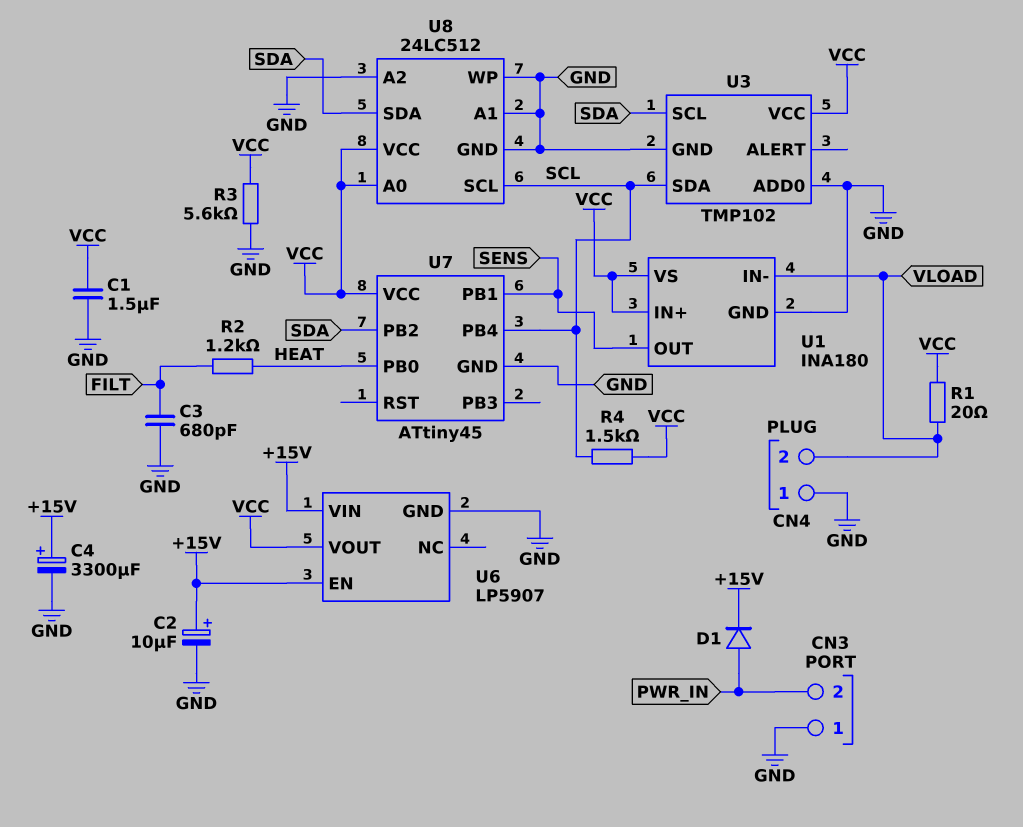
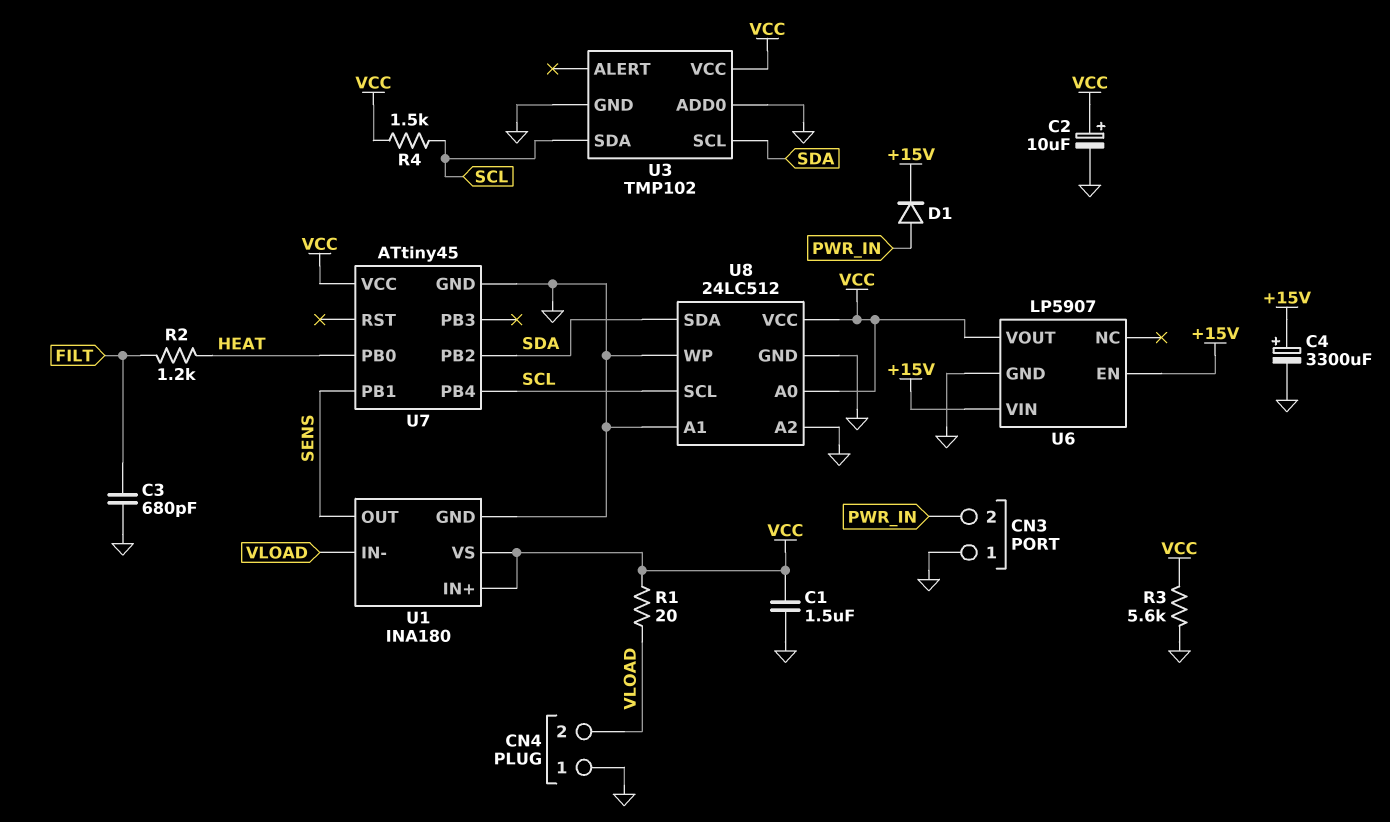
C2: 10uF (plus +15V, minus GND) -> 10uF (plus VCC, minus GND)

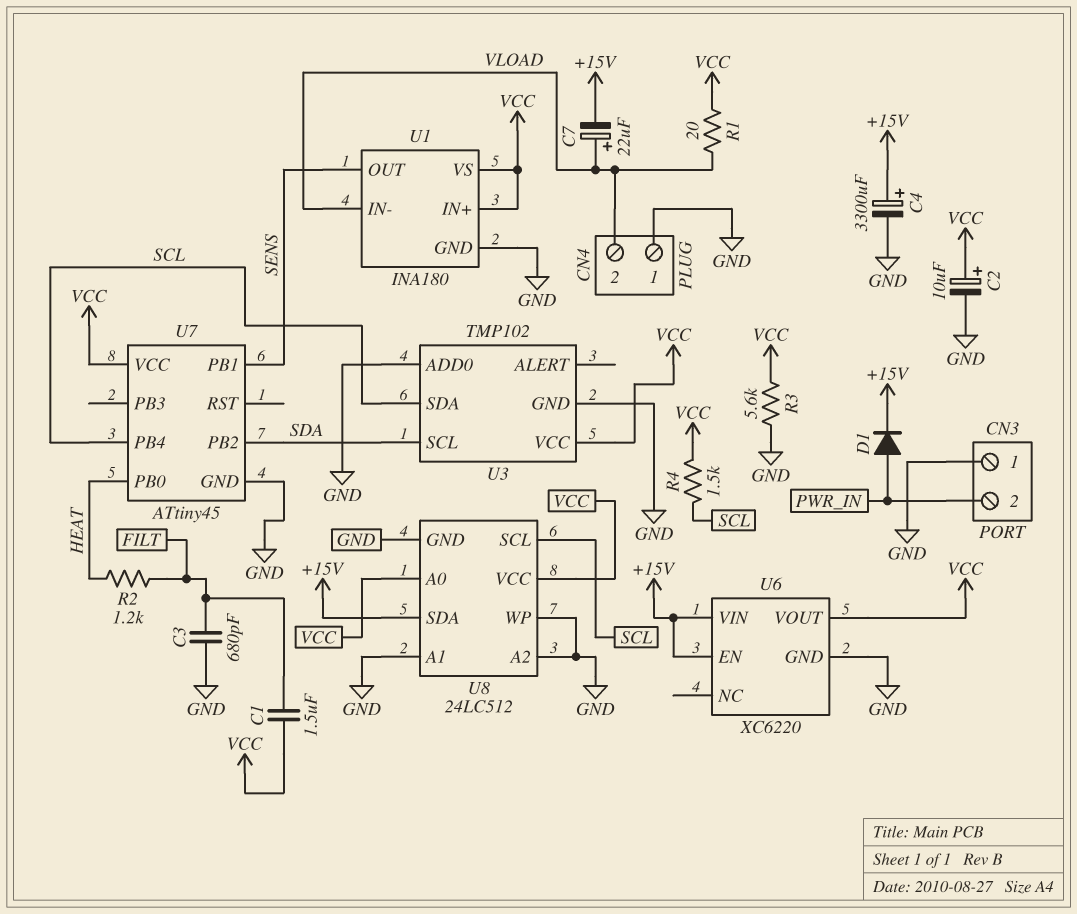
C1: 1.5uF (GND, VCC) -> 1.5uF (FILT, VCC)
C7: none -> 22uF (plus VLOAD, minus +15V)
U6: LP5907 -> XC6220
U8 pin SDA: SDA -> +15V

